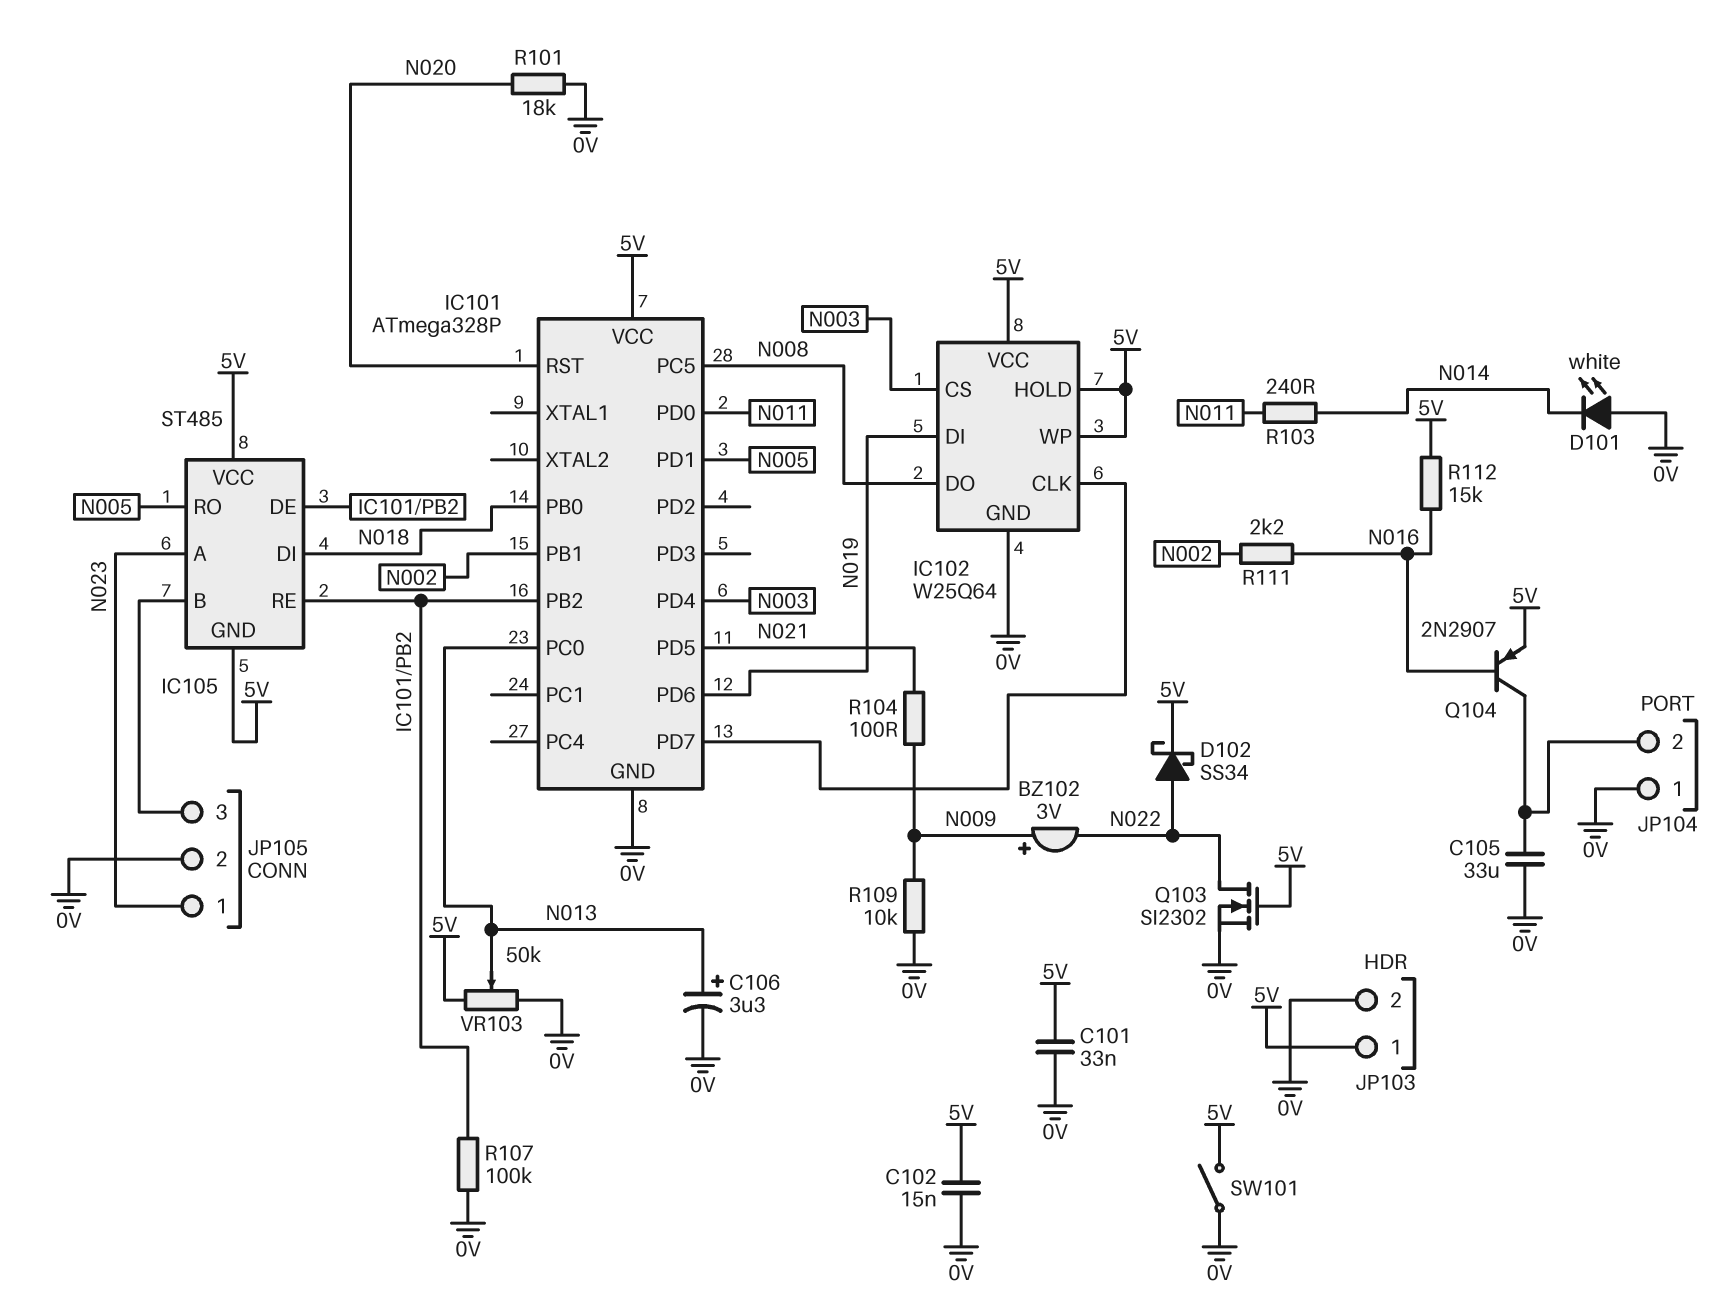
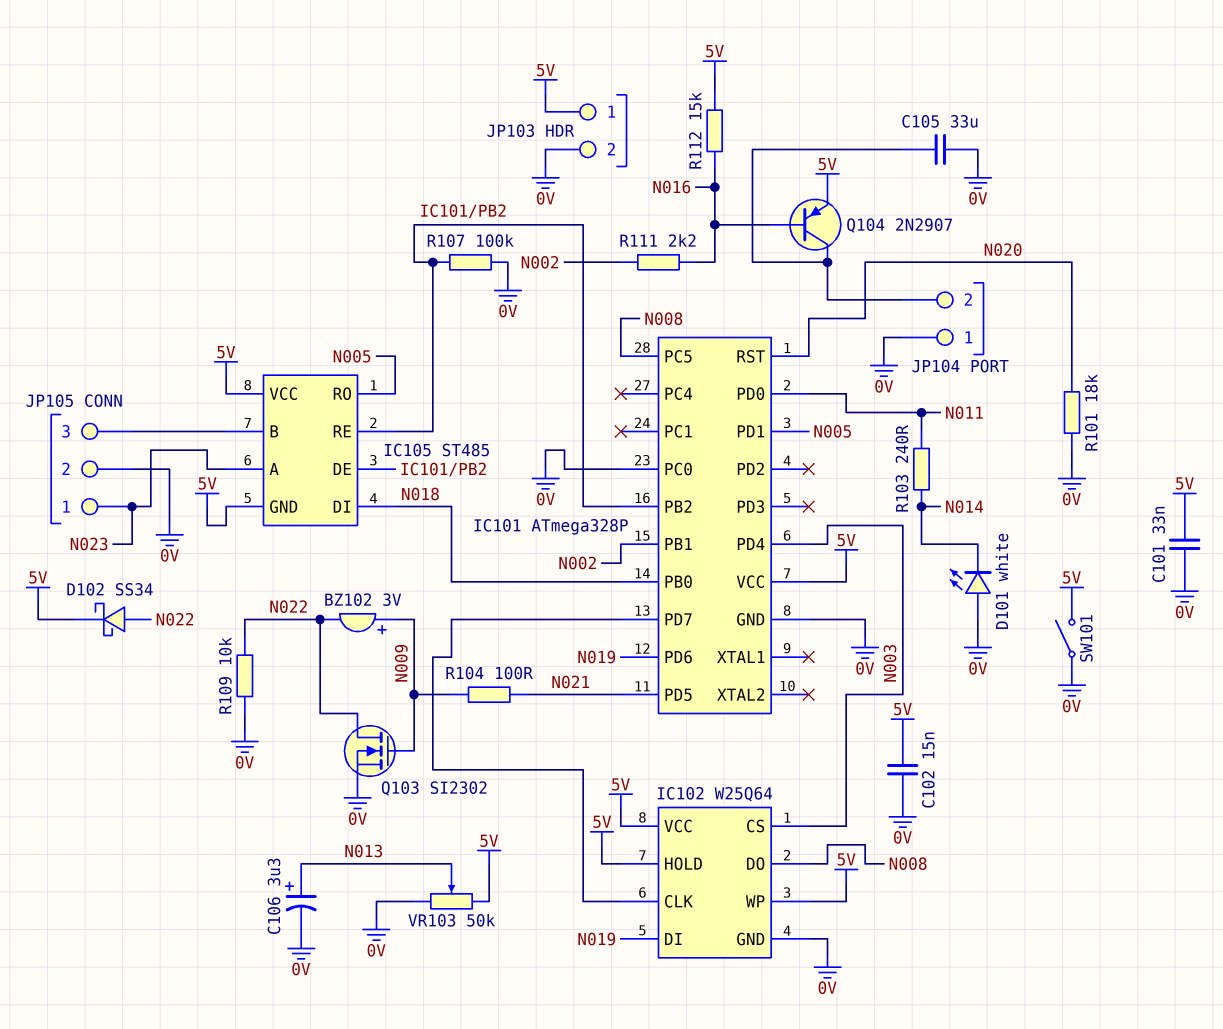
IC101 pin PC0: N013 -> 0V
Q103: NMOS SI2302 (G 5V, D N022, S 0V) -> NMOS SI2302 (G N009, D N022, S 0V)
R109: 10k (0V, N009) -> 10k (0V, N022)

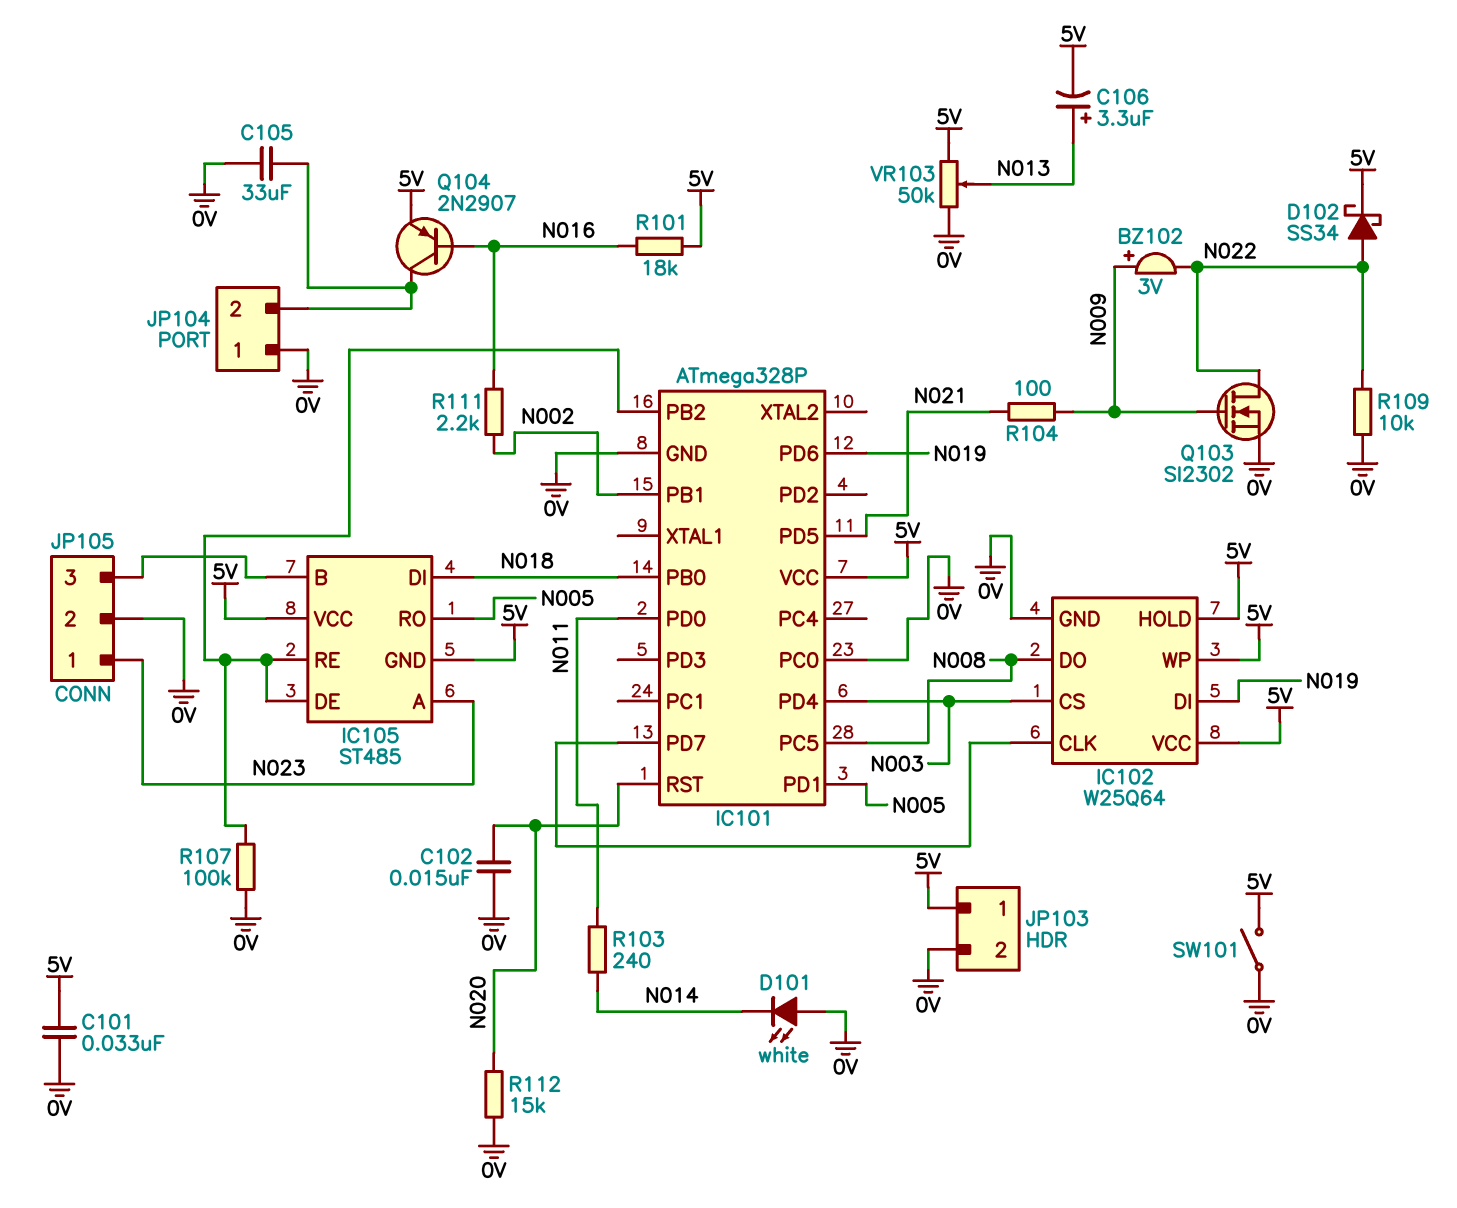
C102: 15nF (0V, 5V) -> 15nF (0V, N020)
C106: 3.3uF (plus N013, minus 0V) -> 3.3uF (plus N013, minus 5V)
R101: 18k (0V, N020) -> 18k (5V, N016)
R112: 15k (5V, N016) -> 15k (0V, N020)

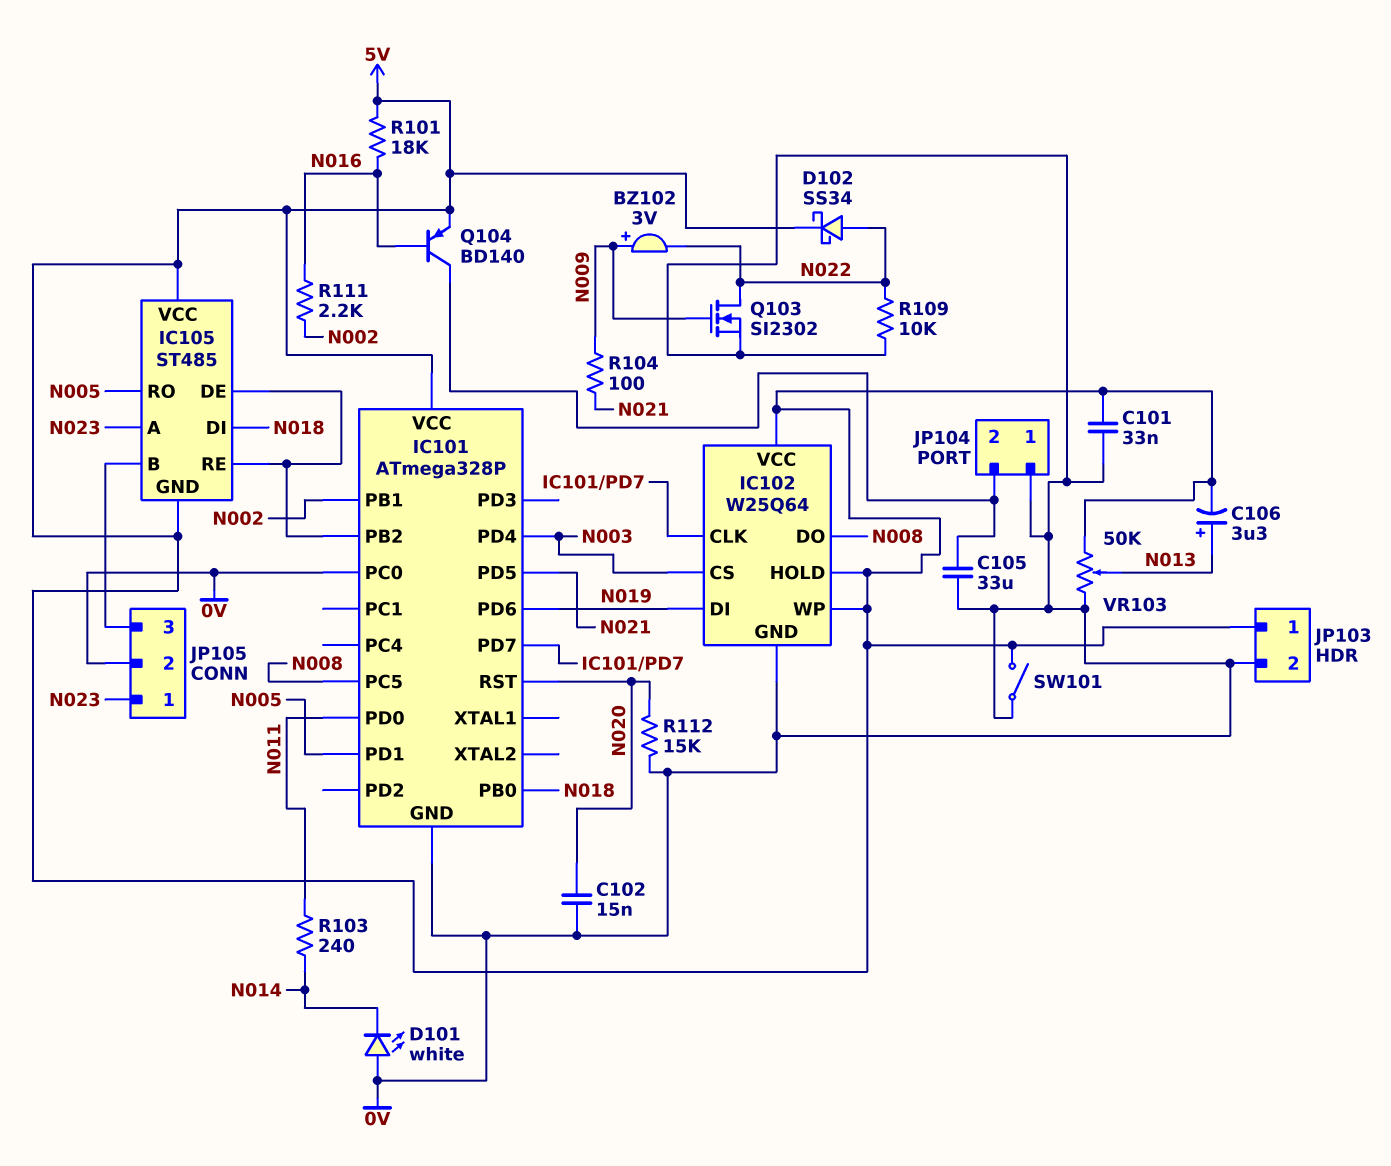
Q104: PNP 2N2907 (B N016, C JP104/2, E 5V) -> PNP BD140 (B N016, C JP104/2, E 5V)
R107: 100k (0V, IC101/PB2) -> none

